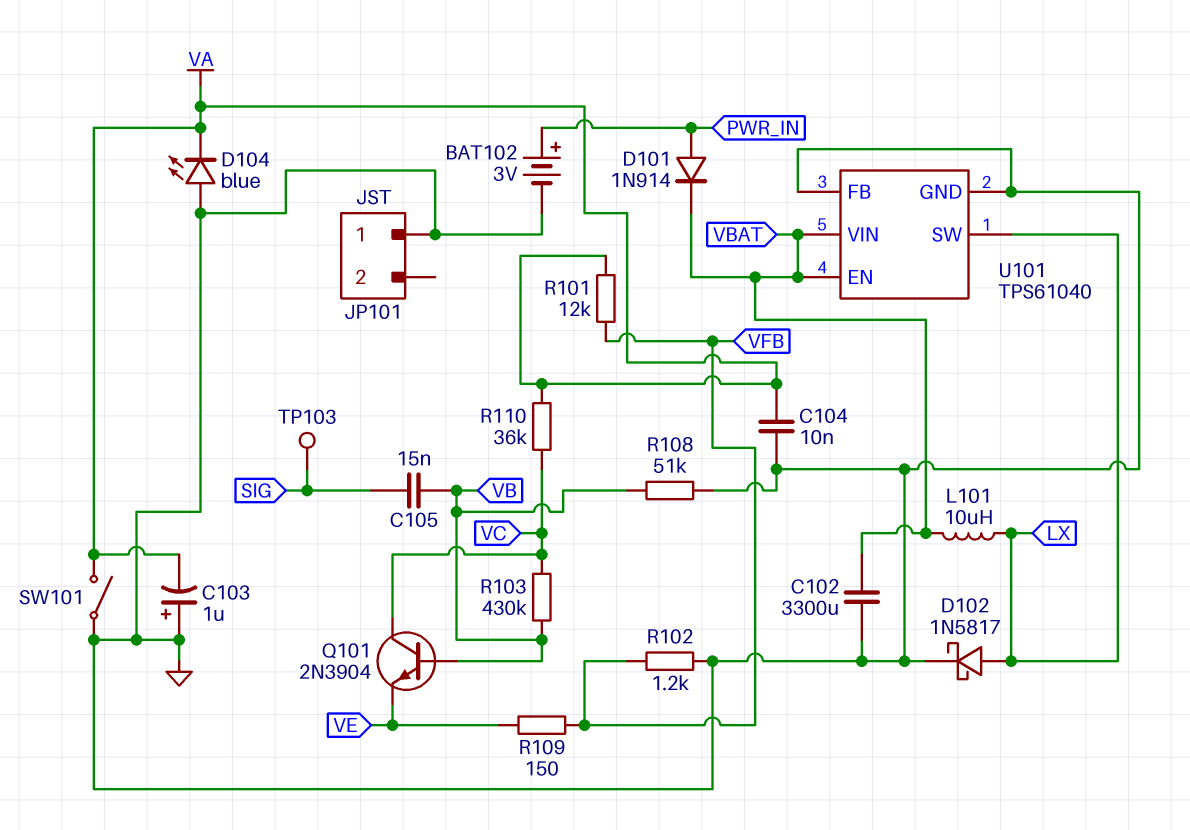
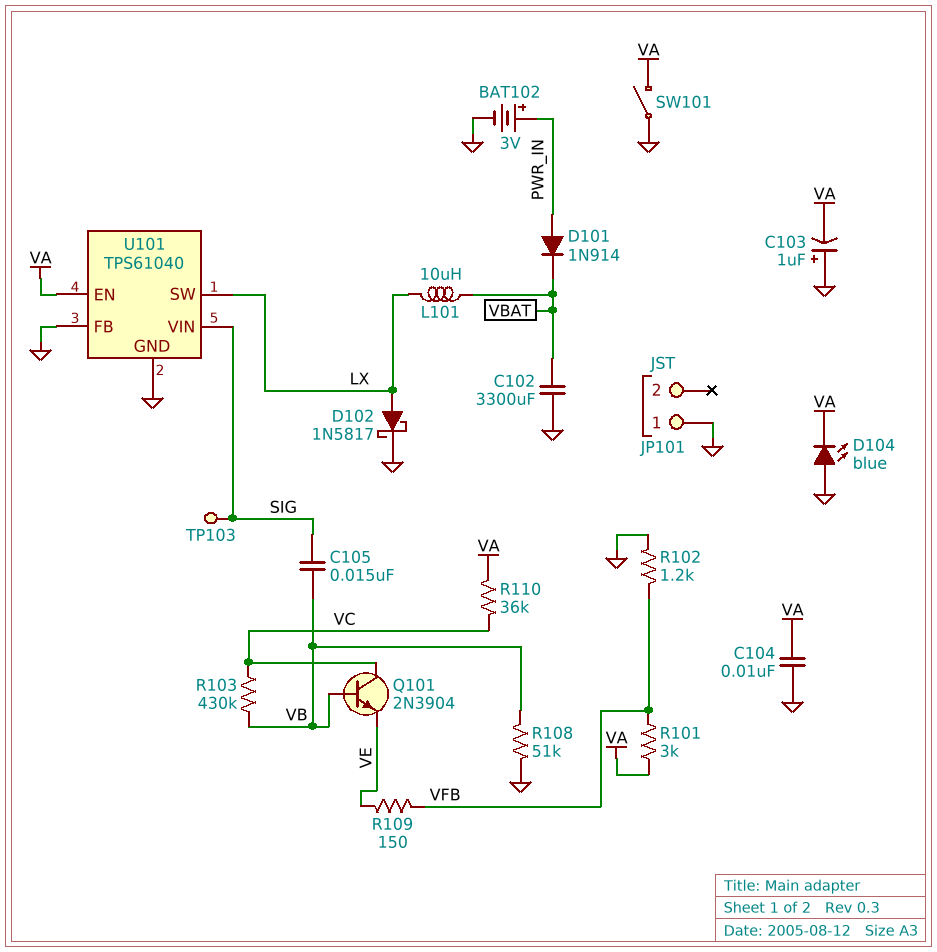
R101: 12k (VA, VFB) -> 3k (VA, VFB)
U101 pin EN: VBAT -> VA
U101 pin VIN: VBAT -> SIG

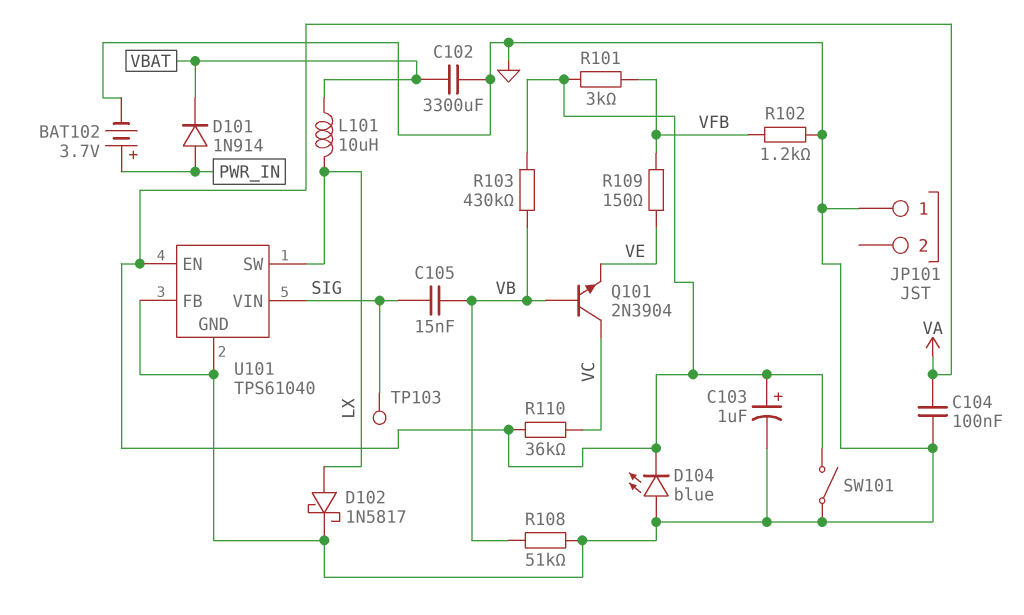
BAT102: 3V (plus PWR_IN, minus GND) -> 3.7V (plus PWR_IN, minus GND)
C103: 1uF (plus GND, minus VA) -> 1uF (plus VA, minus GND)
C104: 10nF (GND, VA) -> 100nF (GND, VA)
R103: 430k (VB, VC) -> 430k (VA, VB)

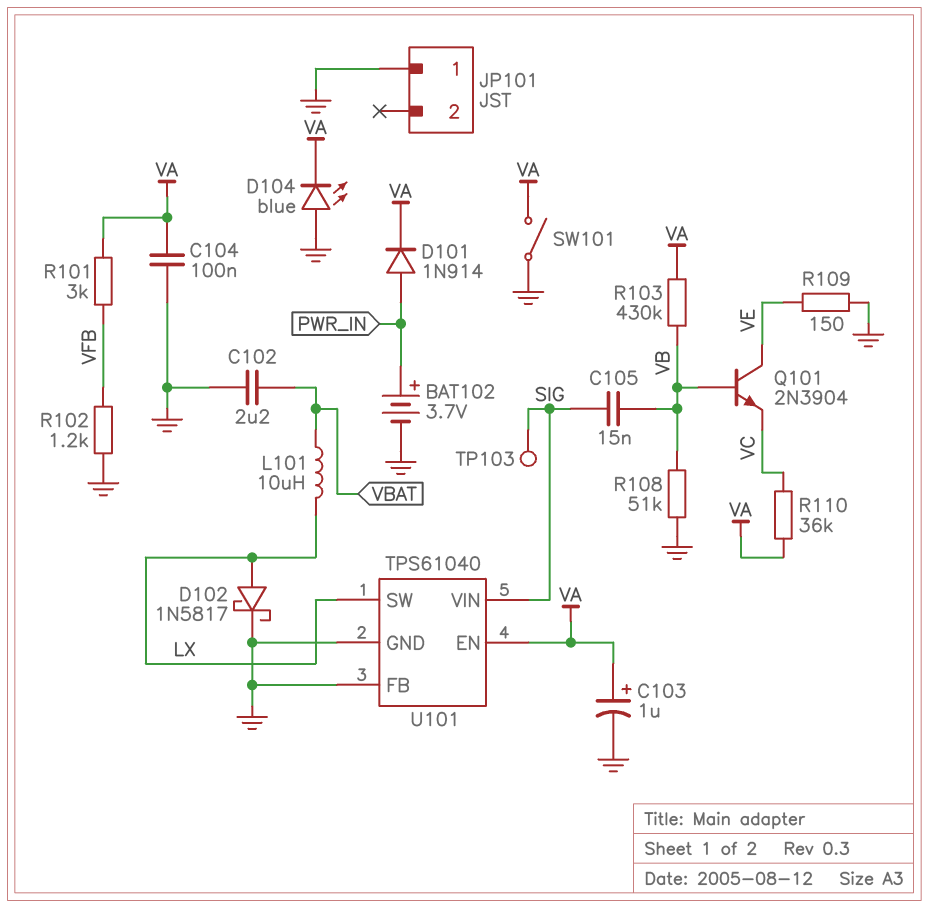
C102: 3300uF (GND, VBAT) -> 2.2uF (GND, VBAT)
D101: diode 1N914 (A PWR_IN, K VBAT) -> diode 1N914 (A PWR_IN, K VA)
Q101: NPN 2N3904 (B VB, C VC, E VE) -> NPN 2N3904 (B VB, C VE, E VC)
R109: 150 (VE, VFB) -> 150 (GND, VE)

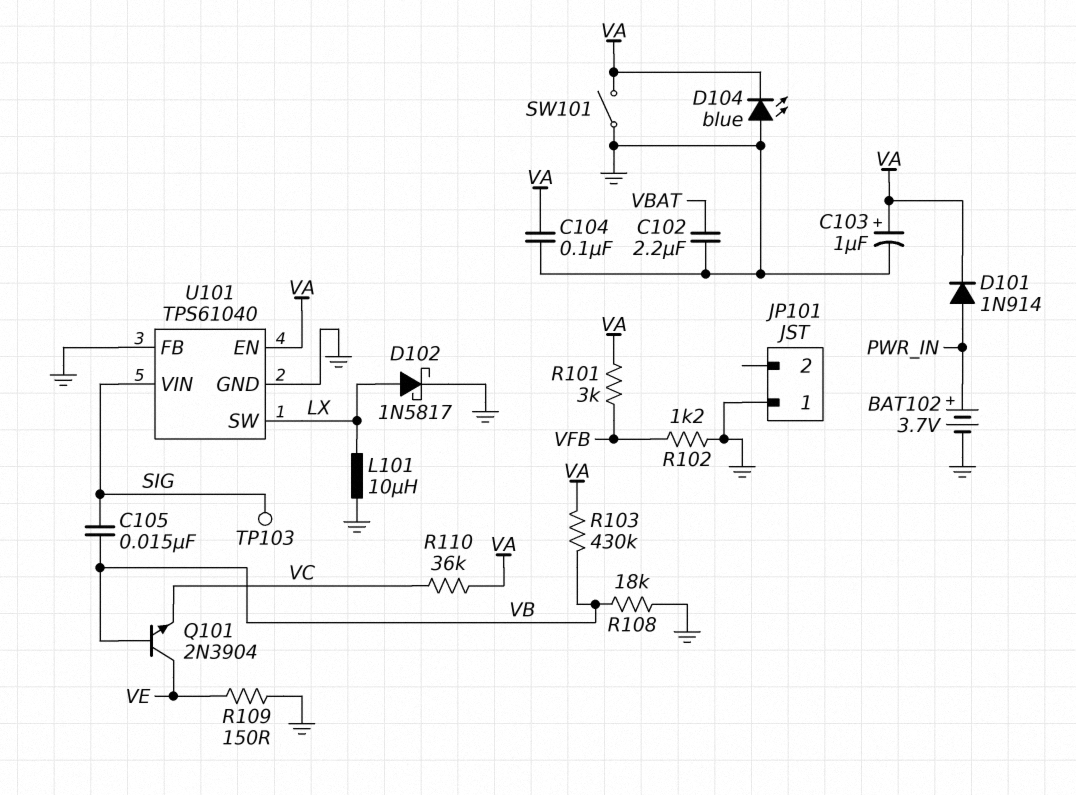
L101: 10uH (LX, VBAT) -> 10uH (GND, LX)
R108: 51k (GND, VB) -> 18k (GND, VB)

